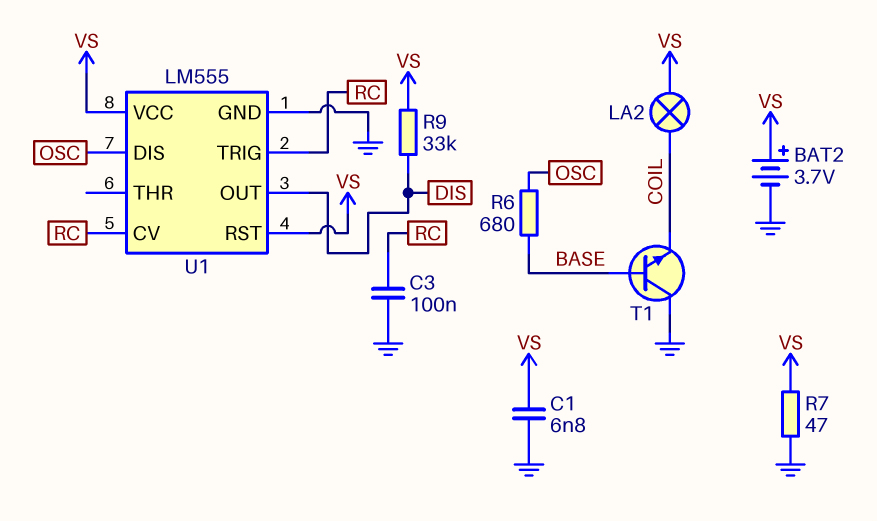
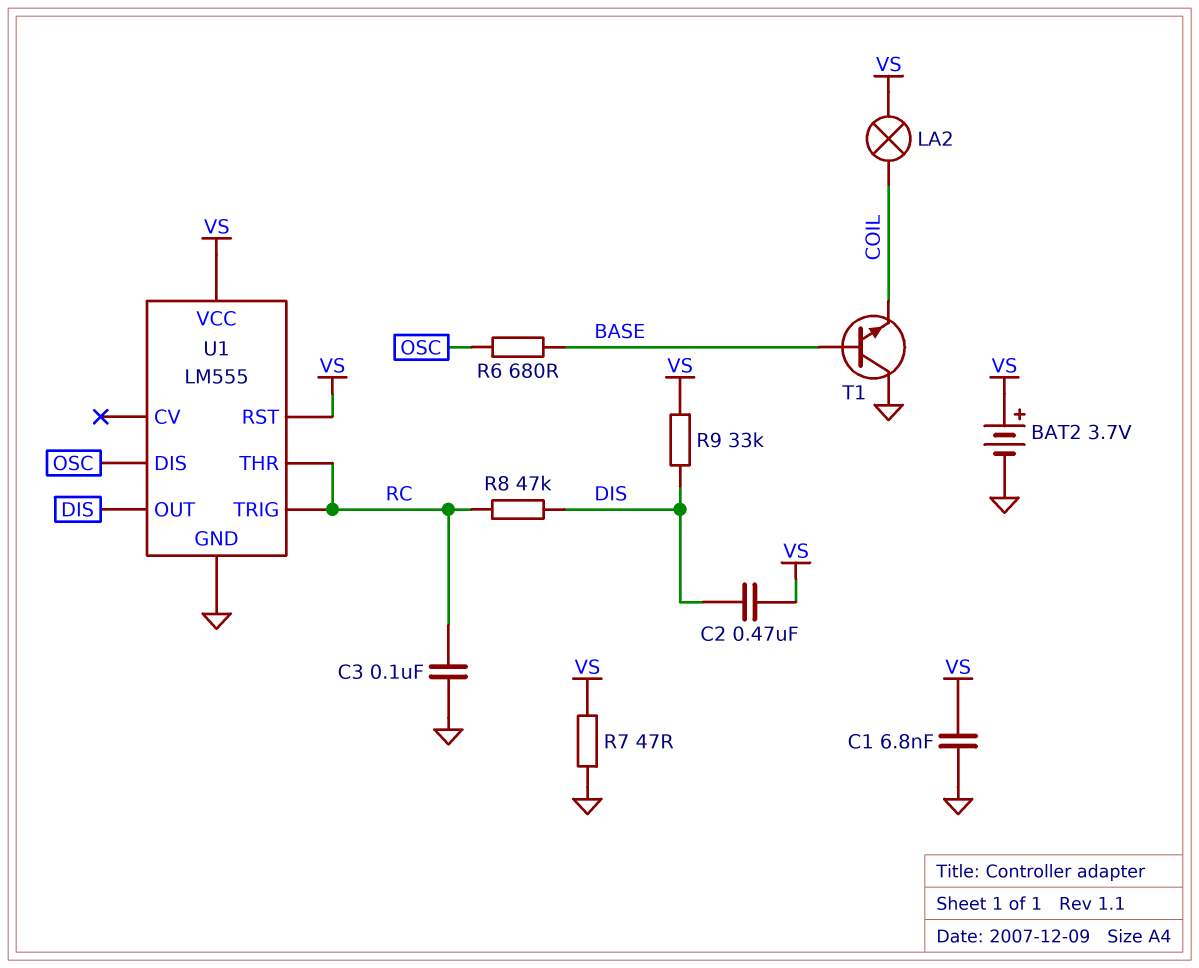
C2: none -> 470nF (DIS, VS)
R8: none -> 47k (DIS, RC)
U1 pin CV: RC -> none
U1 pin THR: none -> RC

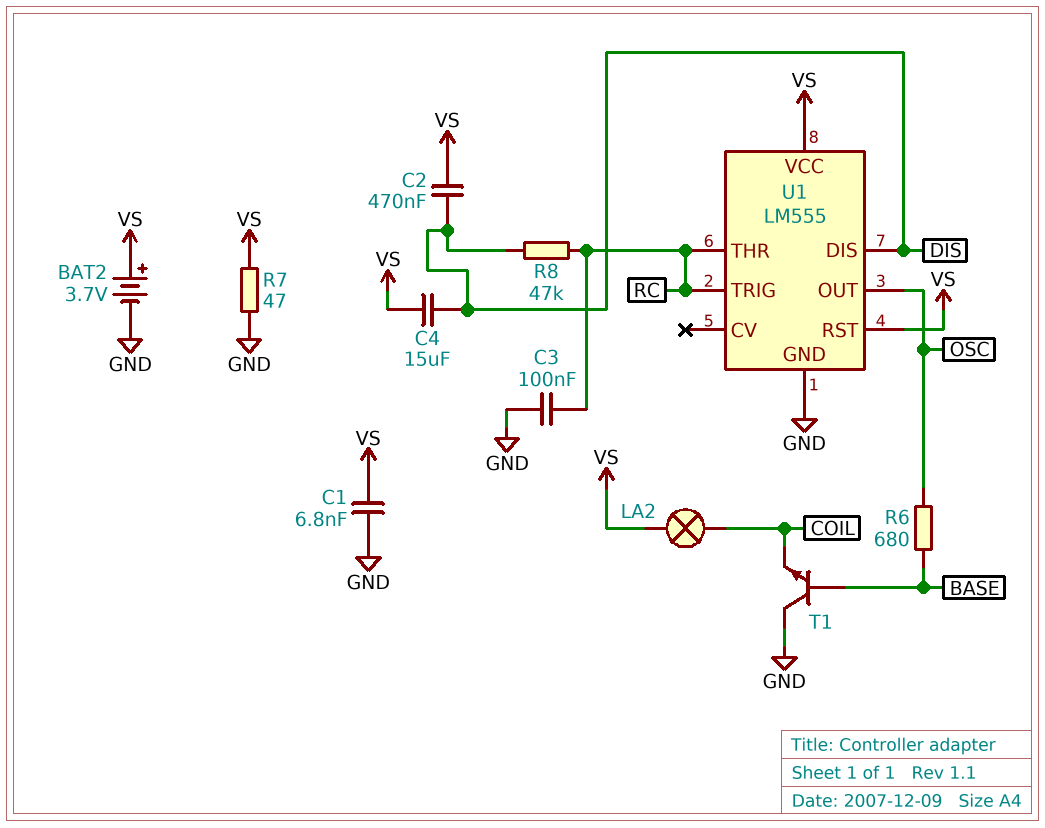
C4: none -> 15uF (DIS, VS)
R9: 33k (DIS, VS) -> none
U1 pin DIS: OSC -> DIS
U1 pin OUT: DIS -> OSC

